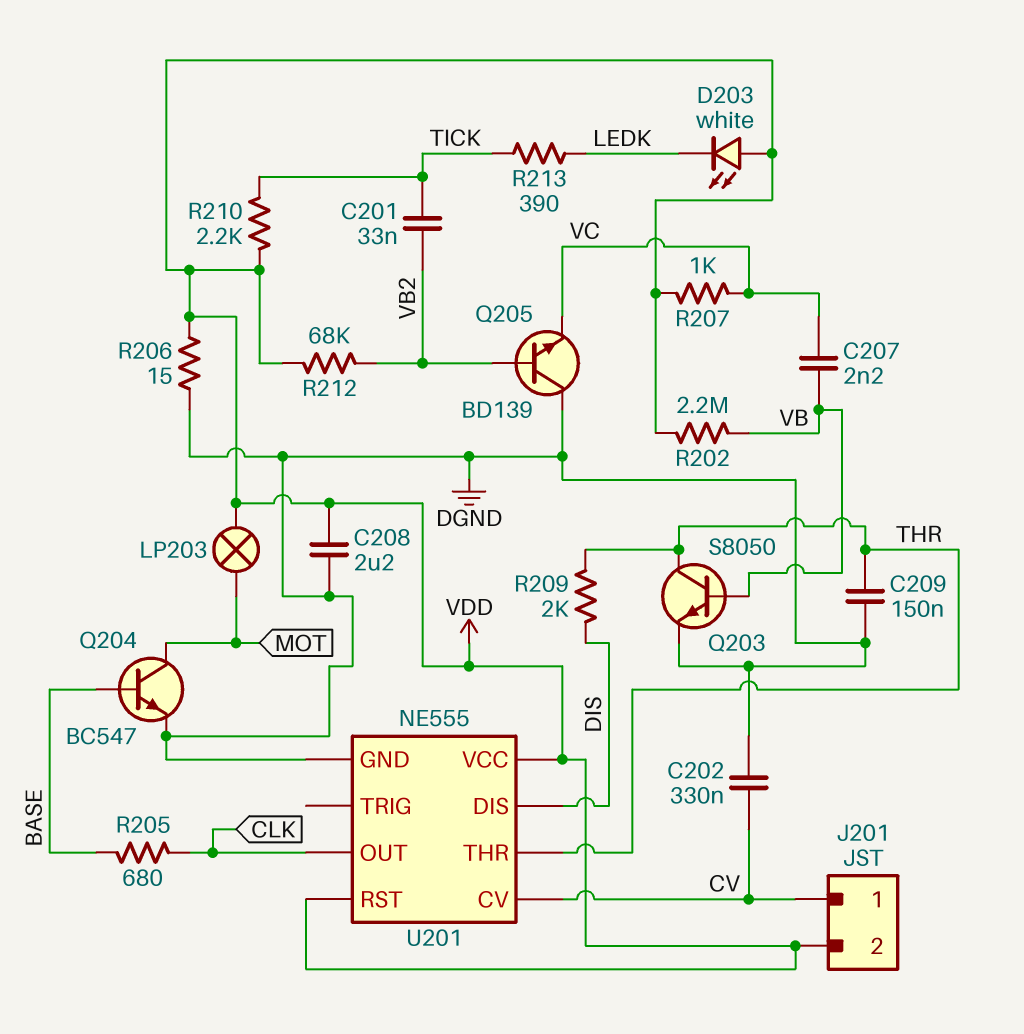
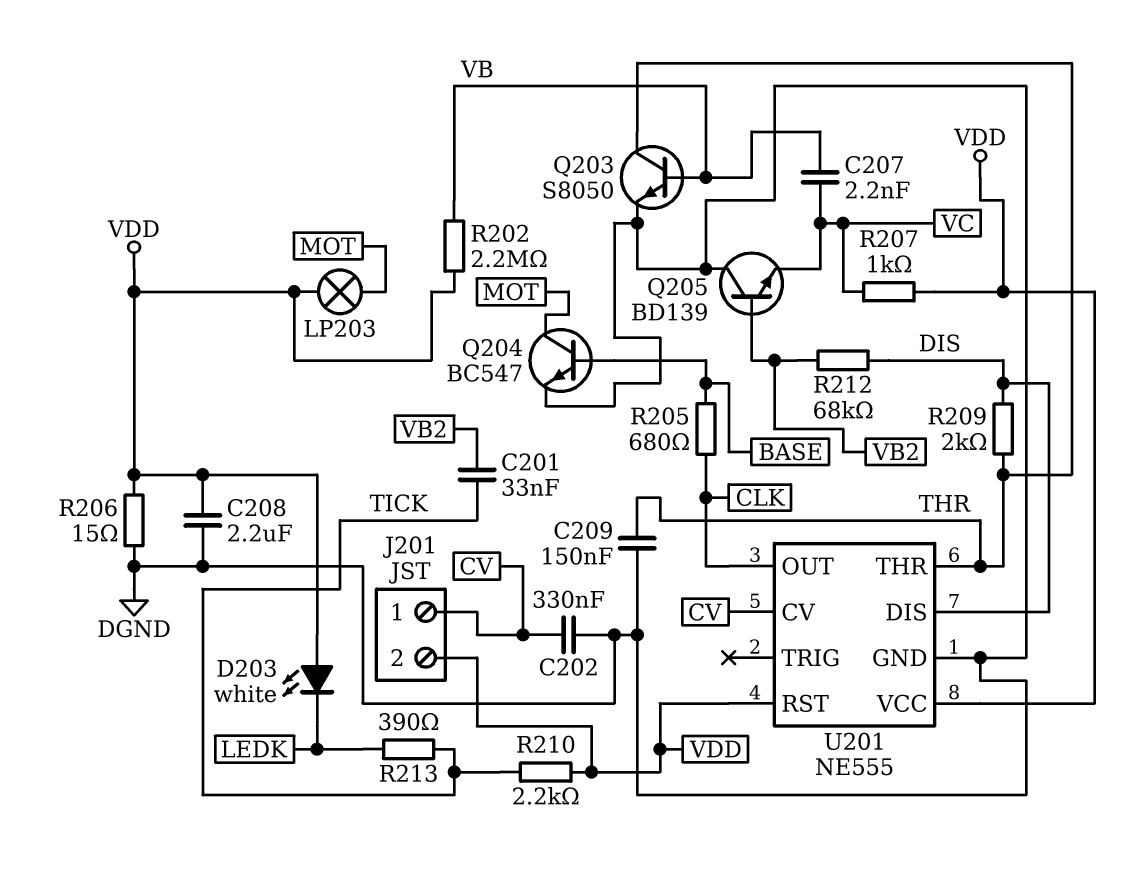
R212: 68k (VB2, VDD) -> 68k (DIS, VB2)

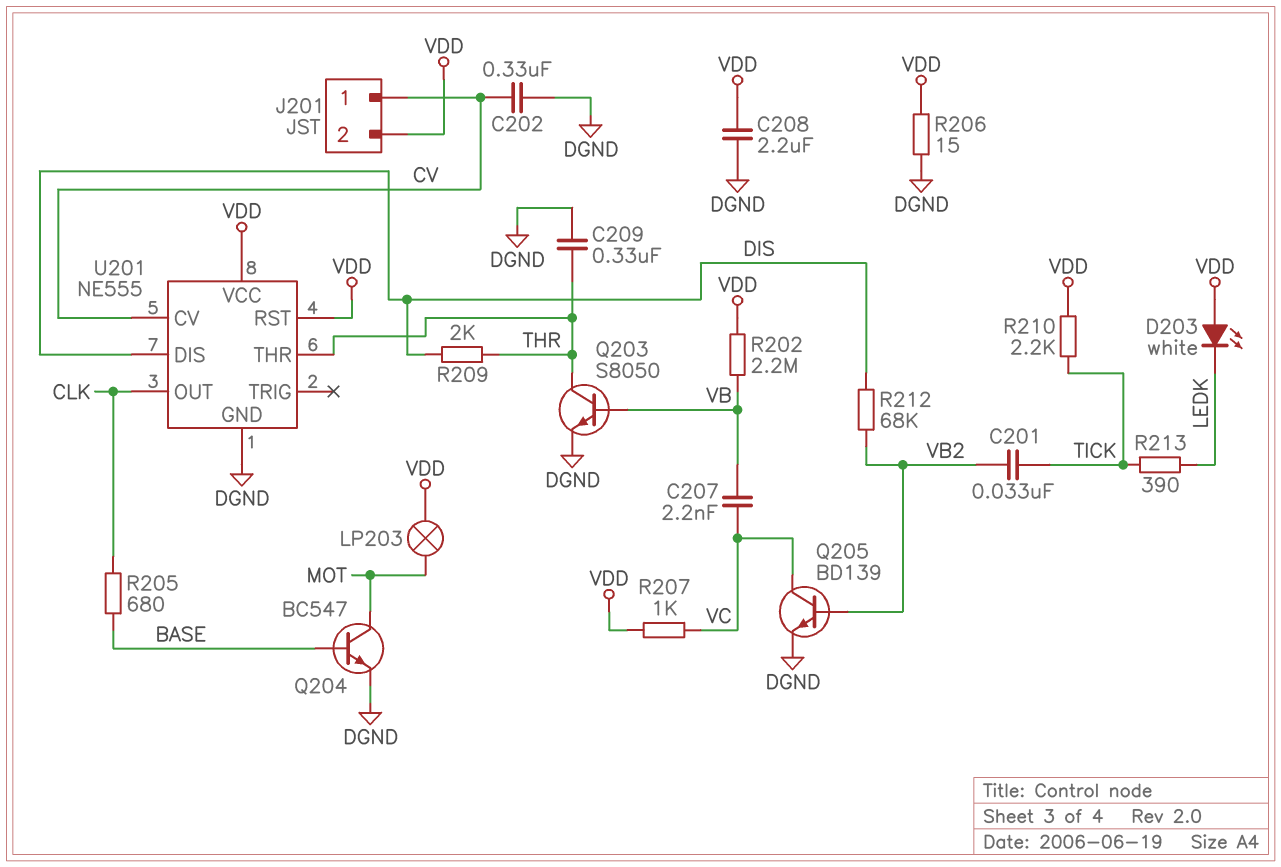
C209: 150nF (DGND, THR) -> 330nF (DGND, THR)
Q205: NPN BD139 (B VB2, C DGND, E VC) -> NPN BD139 (B VB2, C VC, E DGND)

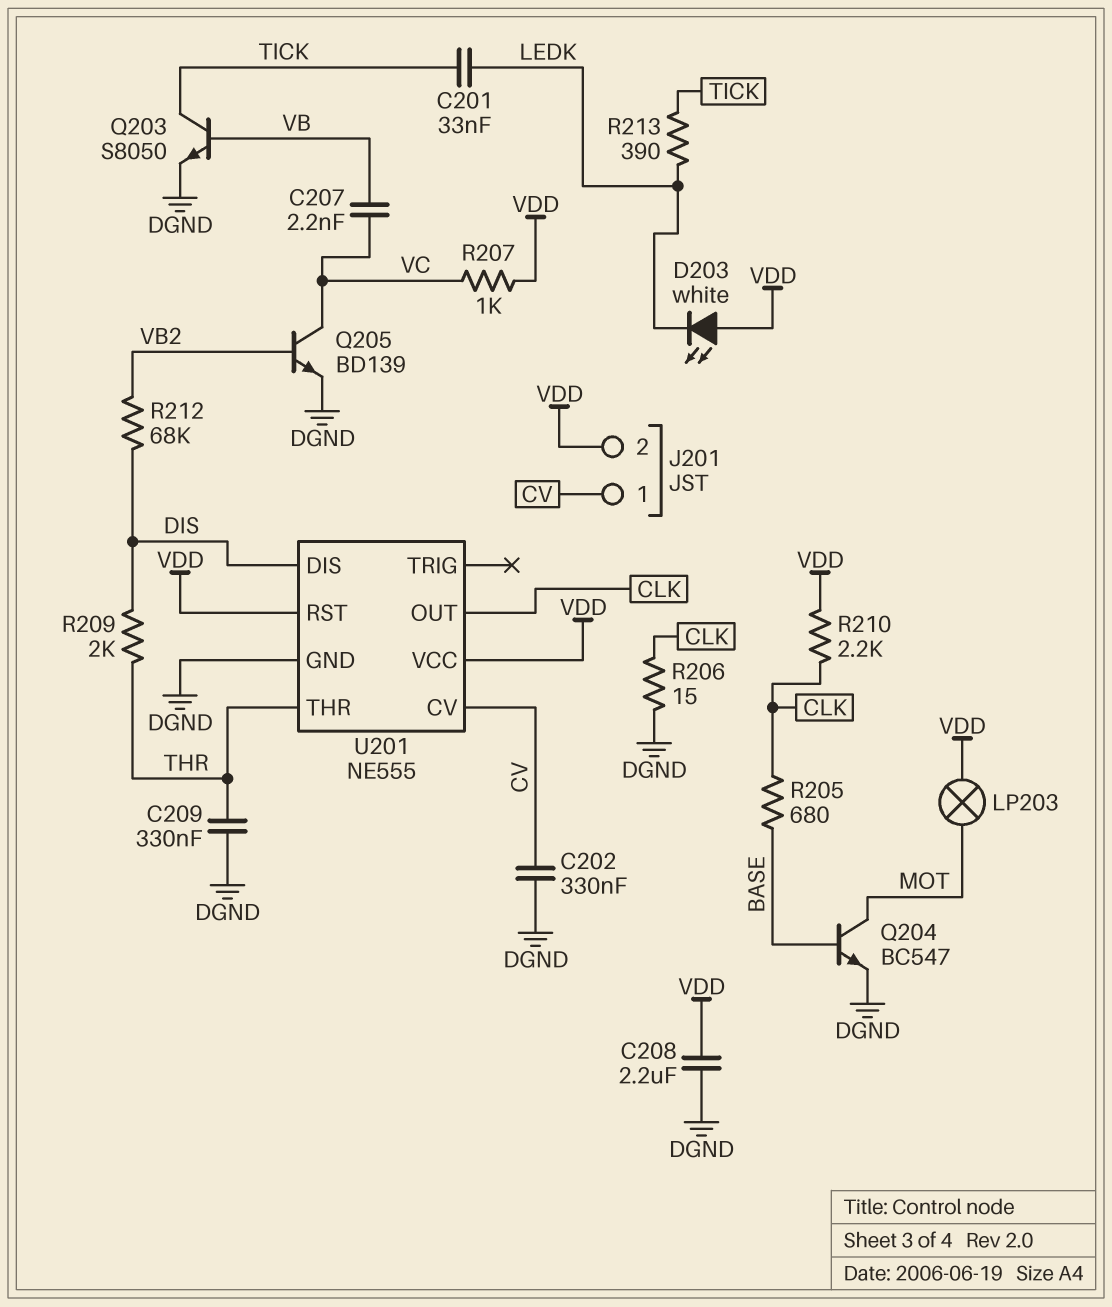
C201: 33nF (TICK, VB2) -> 33nF (LEDK, TICK)
Q203: NPN S8050 (B VB, C THR, E DGND) -> NPN S8050 (B VB, C TICK, E DGND)
R202: 2.2M (VB, VDD) -> none
R206: 15 (DGND, VDD) -> 15 (CLK, DGND)
R210: 2.2k (TICK, VDD) -> 2.2k (CLK, VDD)

